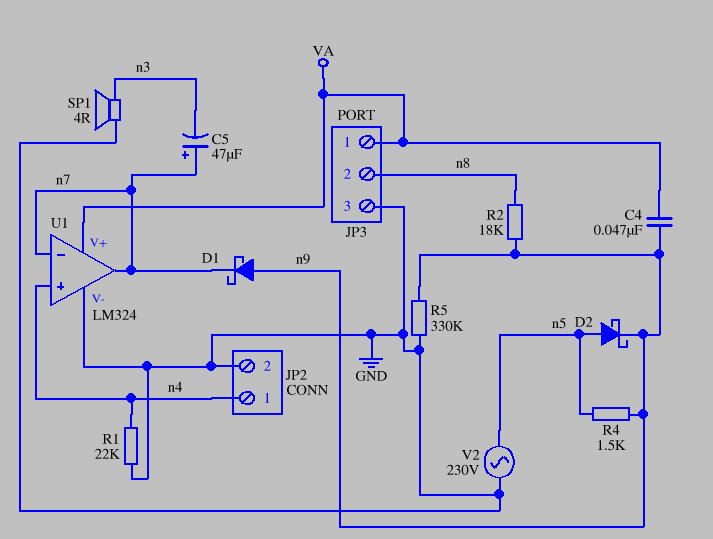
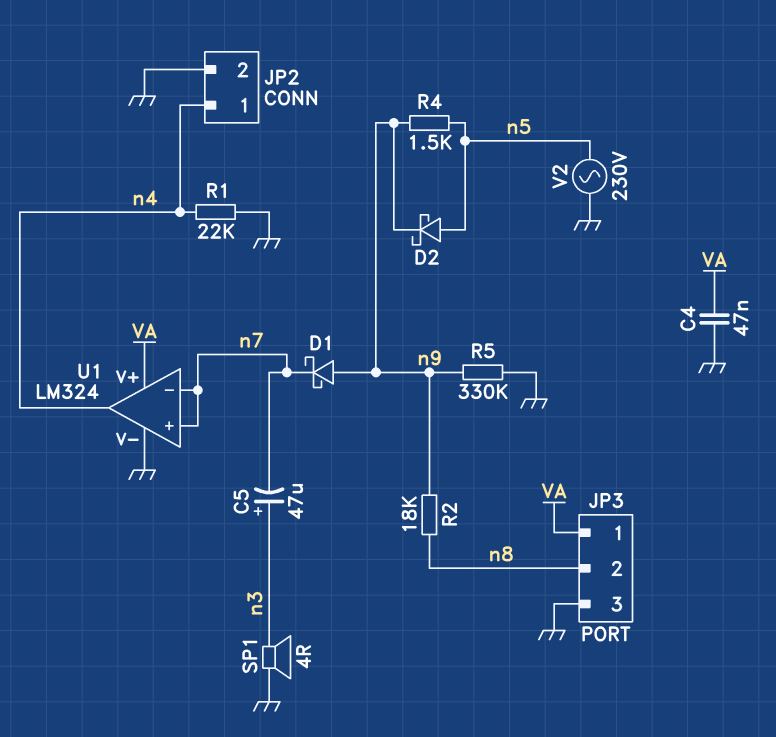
C4: 47nF (VA, n9) -> 47nF (GND, VA)
C5: 47uF (plus n7, minus n3) -> 47uF (plus n3, minus n7)
U1 pin in+: n4 -> n7
U1 pin out: n7 -> n4

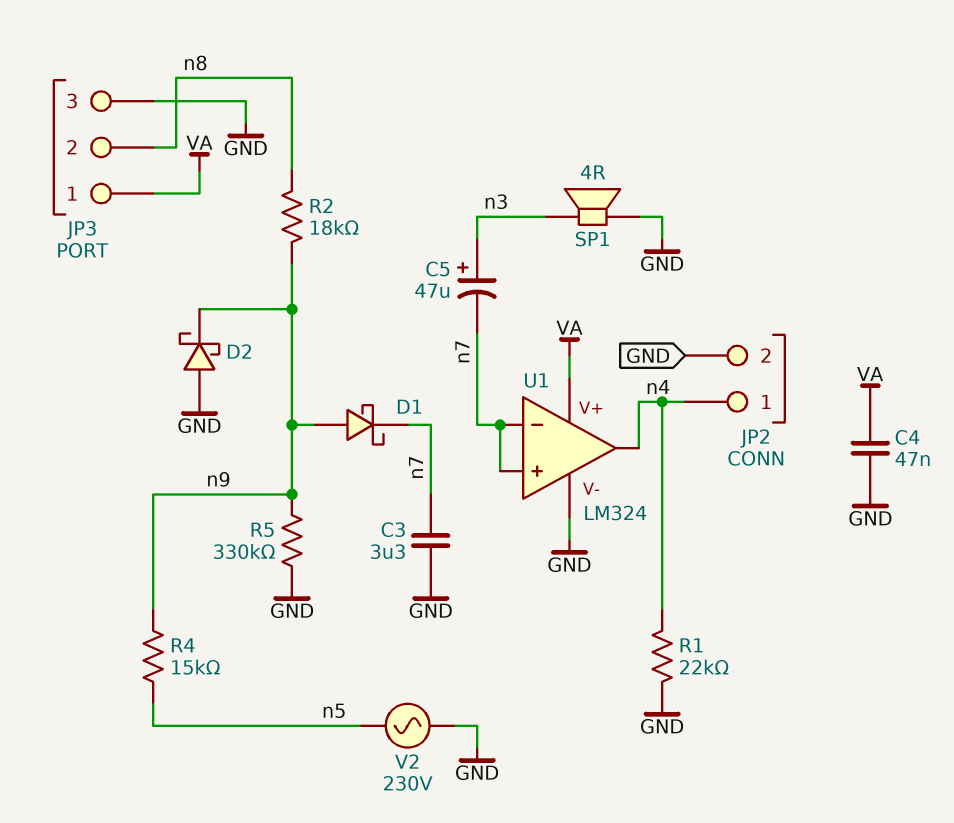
C3: none -> 3.3uF (GND, n7)
D2: schottky (A n5, K n9) -> schottky (A GND, K n9)
R4: 1.5k (n5, n9) -> 15k (n5, n9)

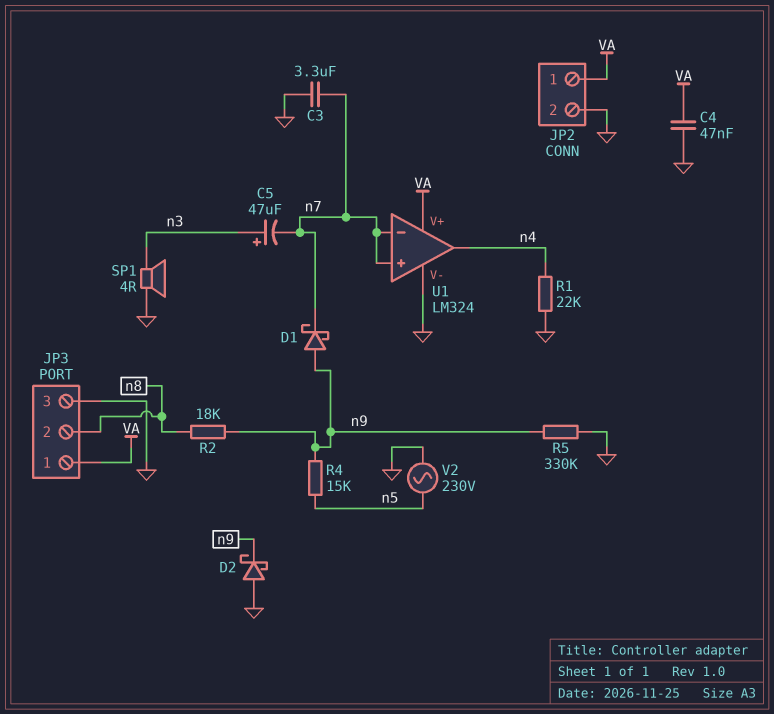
JP2 pin 1: n4 -> VA

